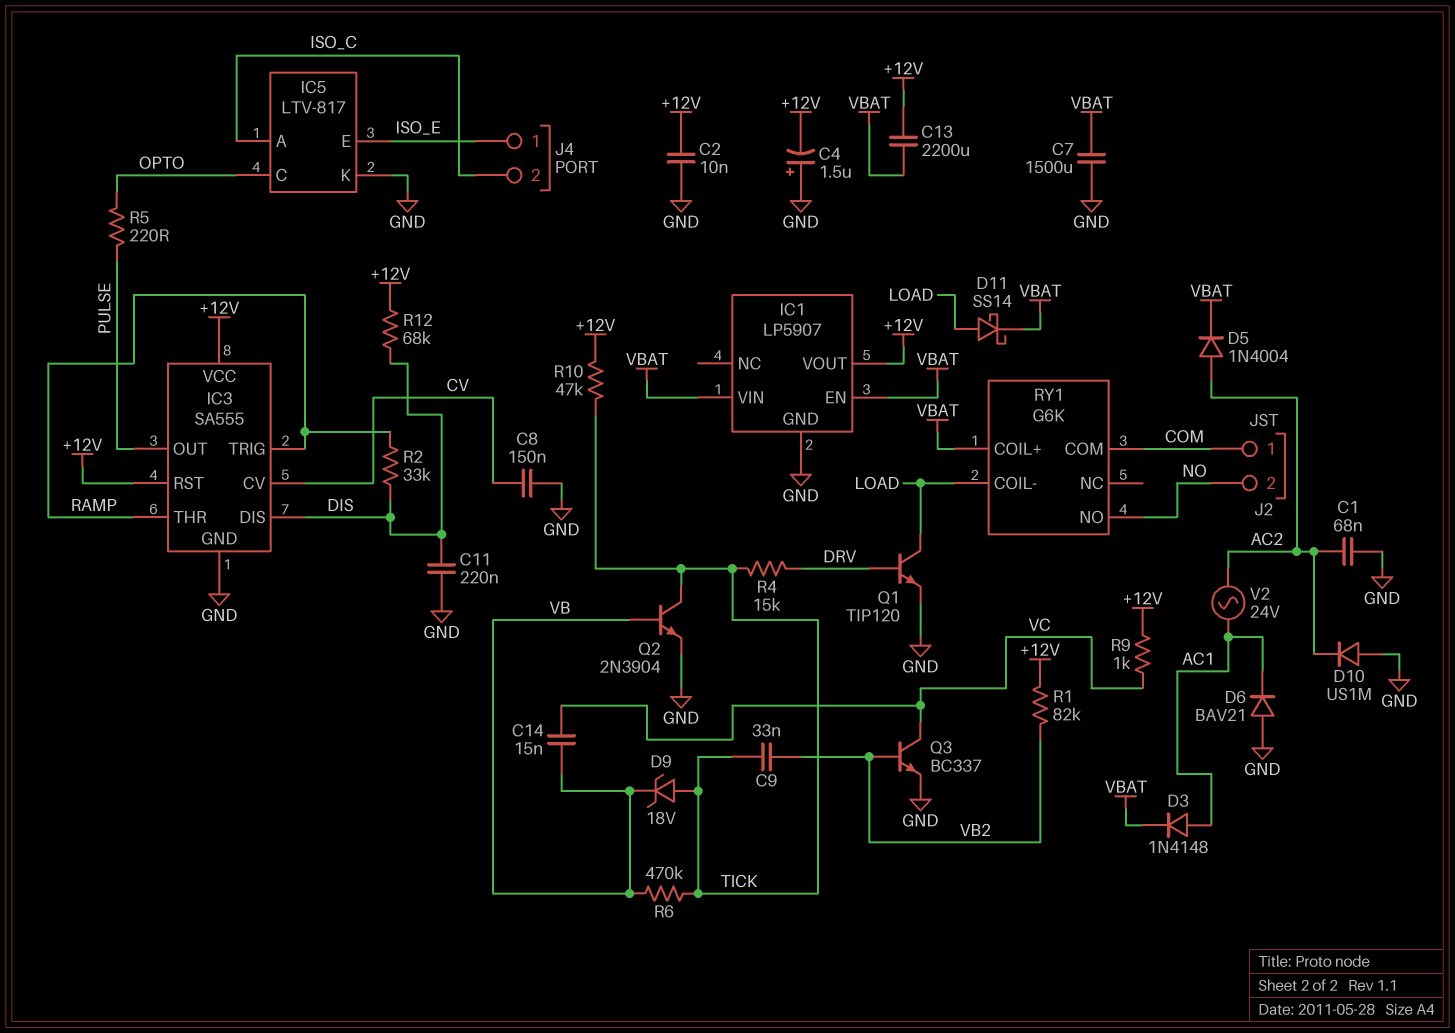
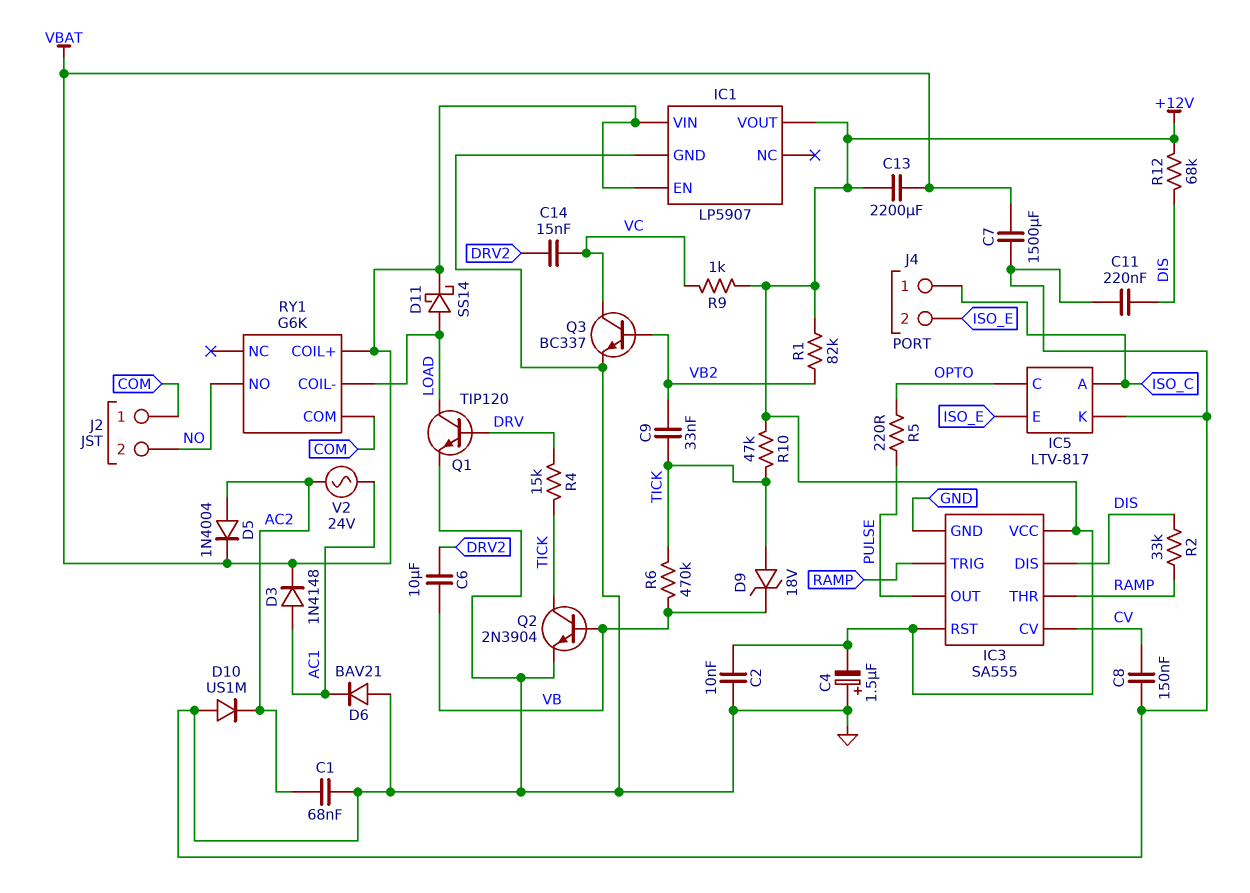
C6: none -> 10uF (DRV2, VB)
C14: 15nF (VB, VC) -> 15nF (DRV2, VC)
J4 pin 1: ISO_E -> ISO_C
J4 pin 2: ISO_C -> ISO_E

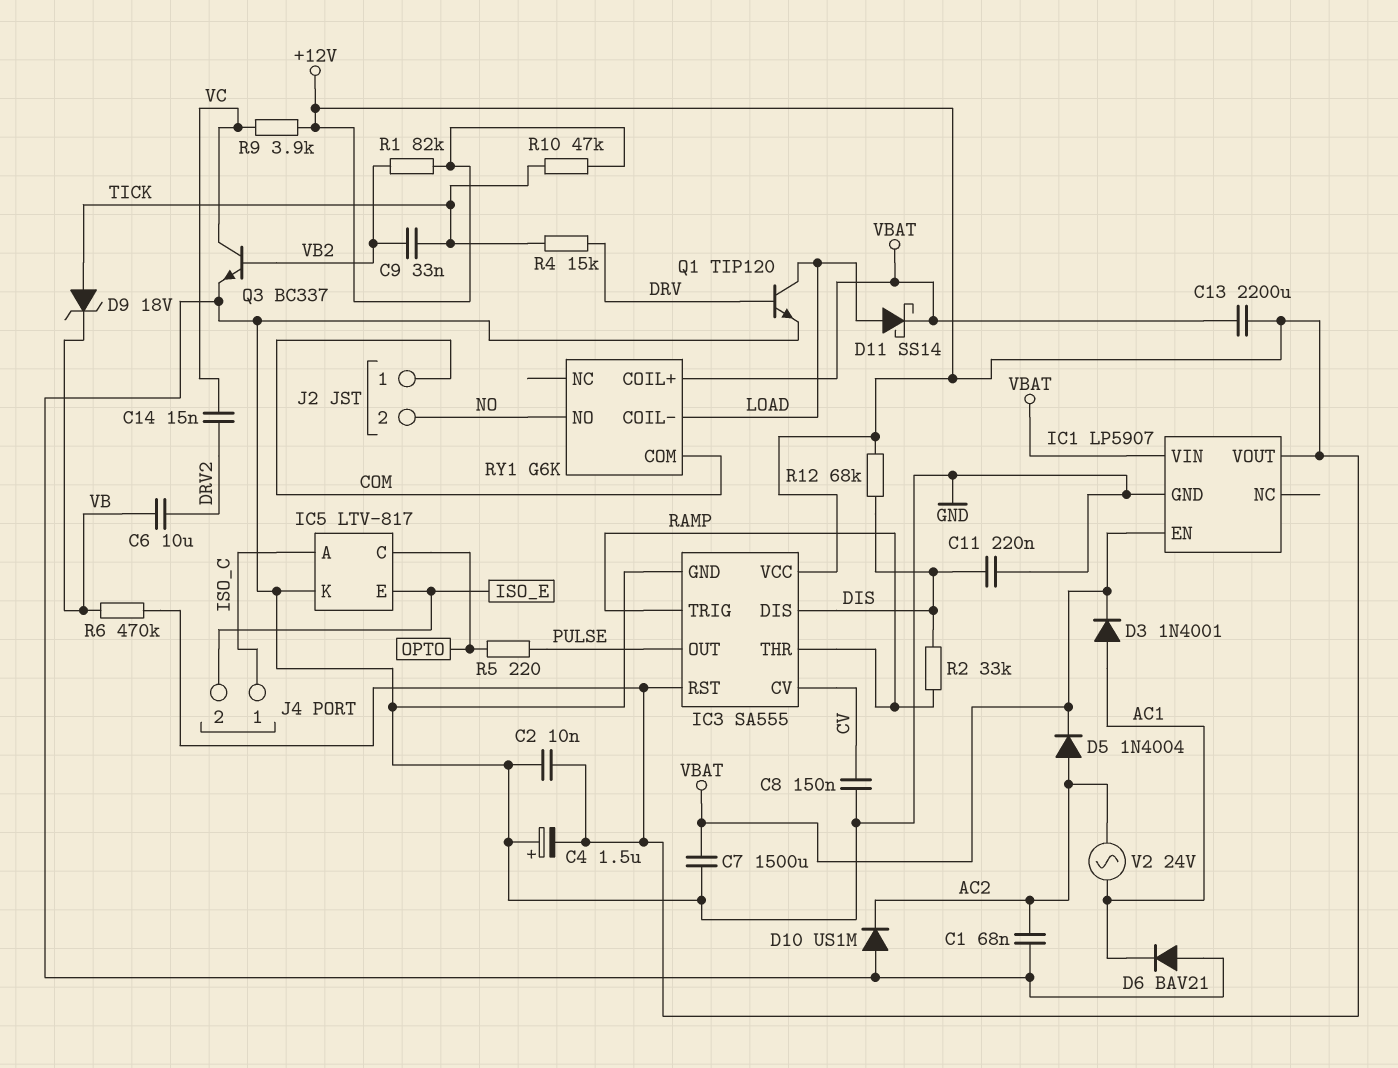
D3: diode 1N4148 (A AC1, K VBAT) -> diode 1N4001 (A AC1, K VBAT)
Q2: NPN 2N3904 (B VB, C TICK, E GND) -> none
R6: 470k (TICK, VB) -> 470k (+12V, VB)
R9: 1k (+12V, VC) -> 3.9k (+12V, VC)

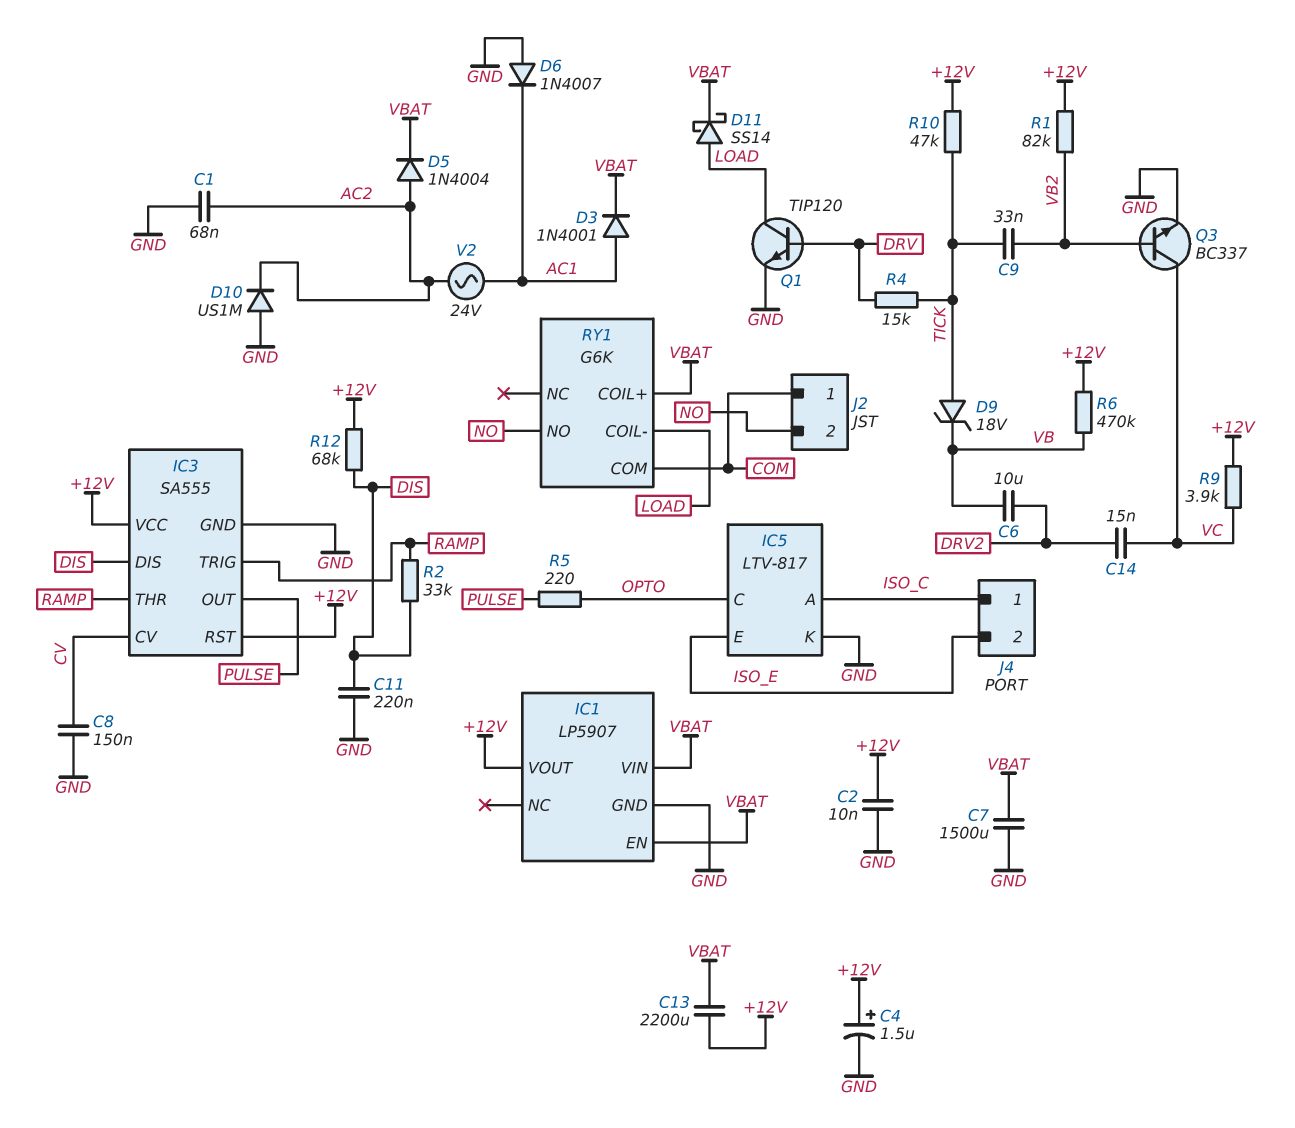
C4: 1.5uF (plus GND, minus +12V) -> 1.5uF (plus +12V, minus GND)
D6: diode BAV21 (A GND, K AC1) -> diode 1N4007 (A GND, K AC1)

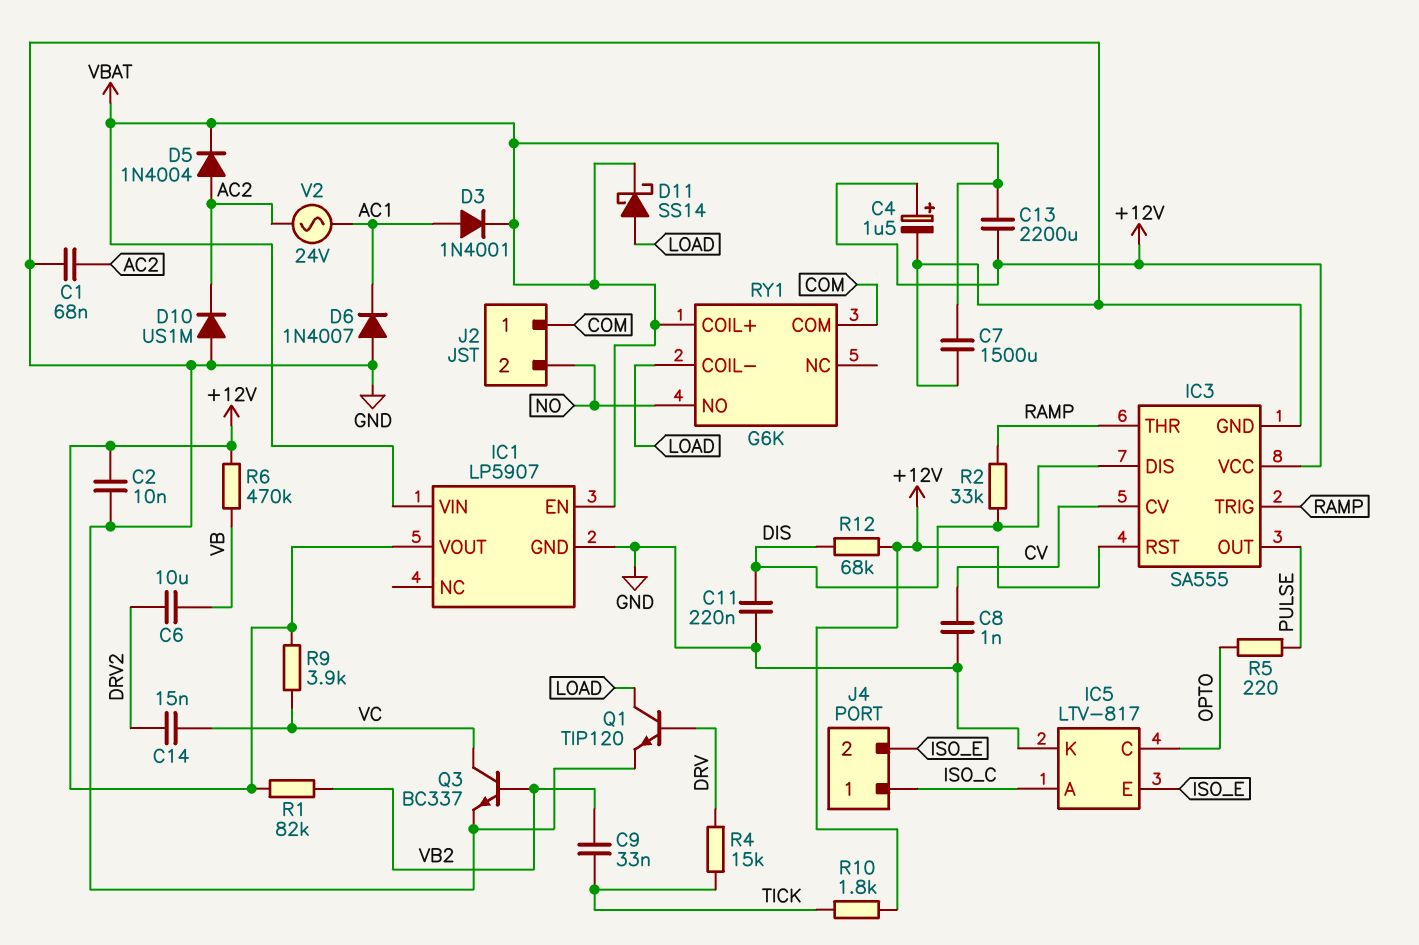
C8: 150nF (CV, GND) -> 1nF (CV, GND)
D9: zener 18V (A TICK, K VB) -> none
R10: 47k (+12V, TICK) -> 1.8k (+12V, TICK)

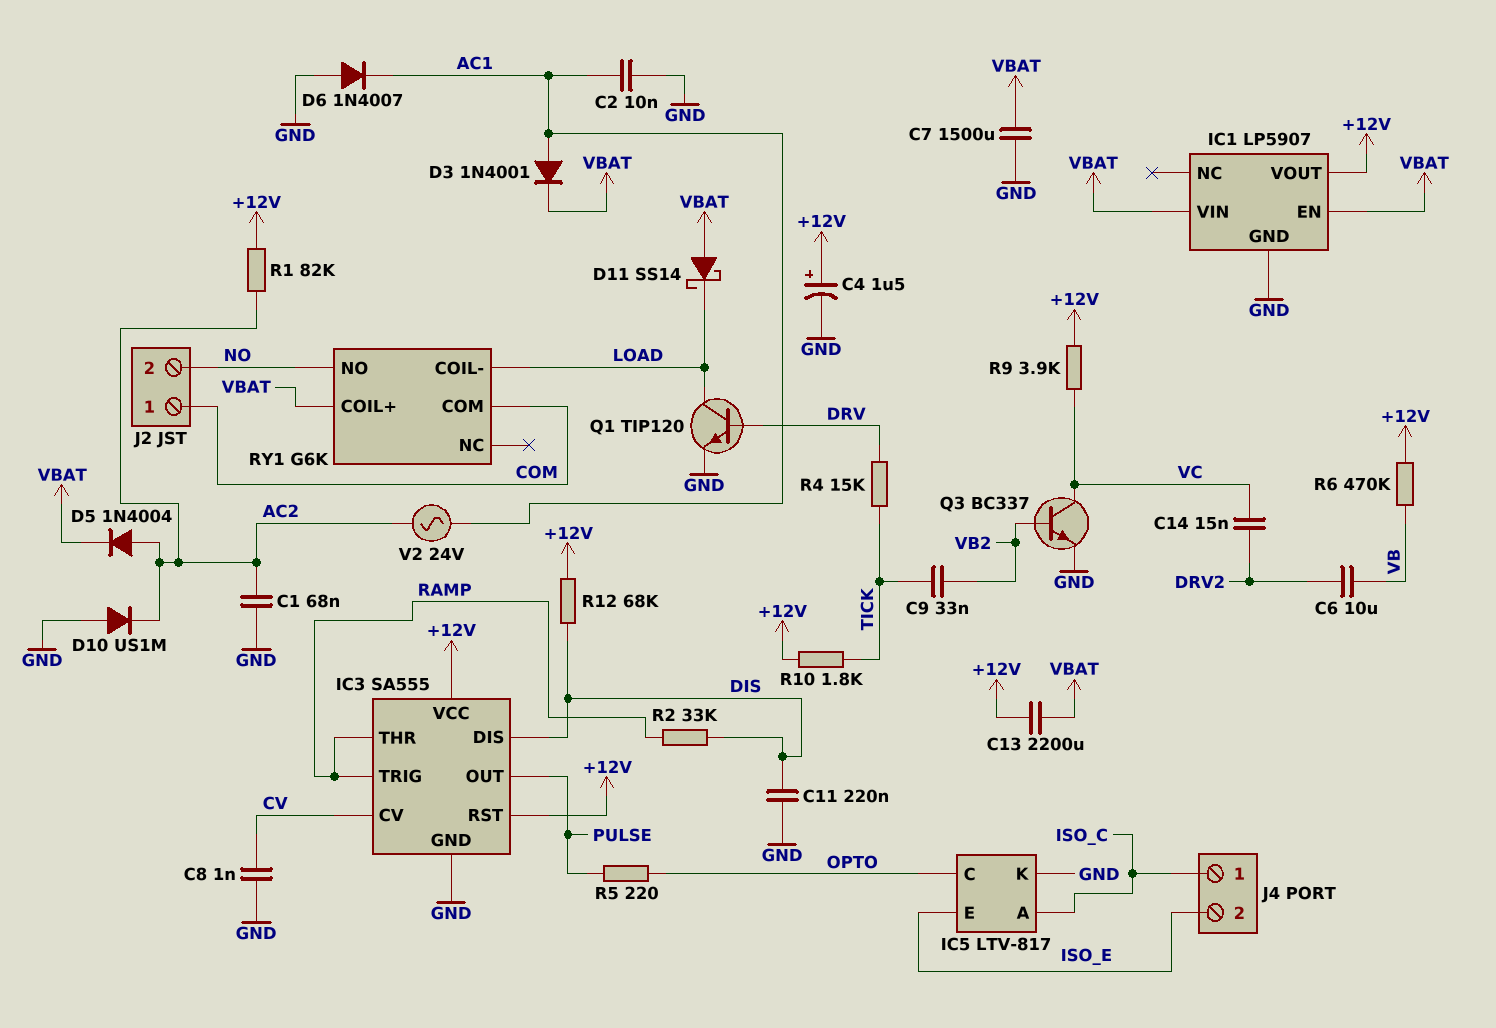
C2: 10nF (+12V, GND) -> 10nF (AC1, GND)
D11: schottky SS14 (A LOAD, K VBAT) -> schottky SS14 (A VBAT, K LOAD)
R1: 82k (+12V, VB2) -> 82k (+12V, AC2)

